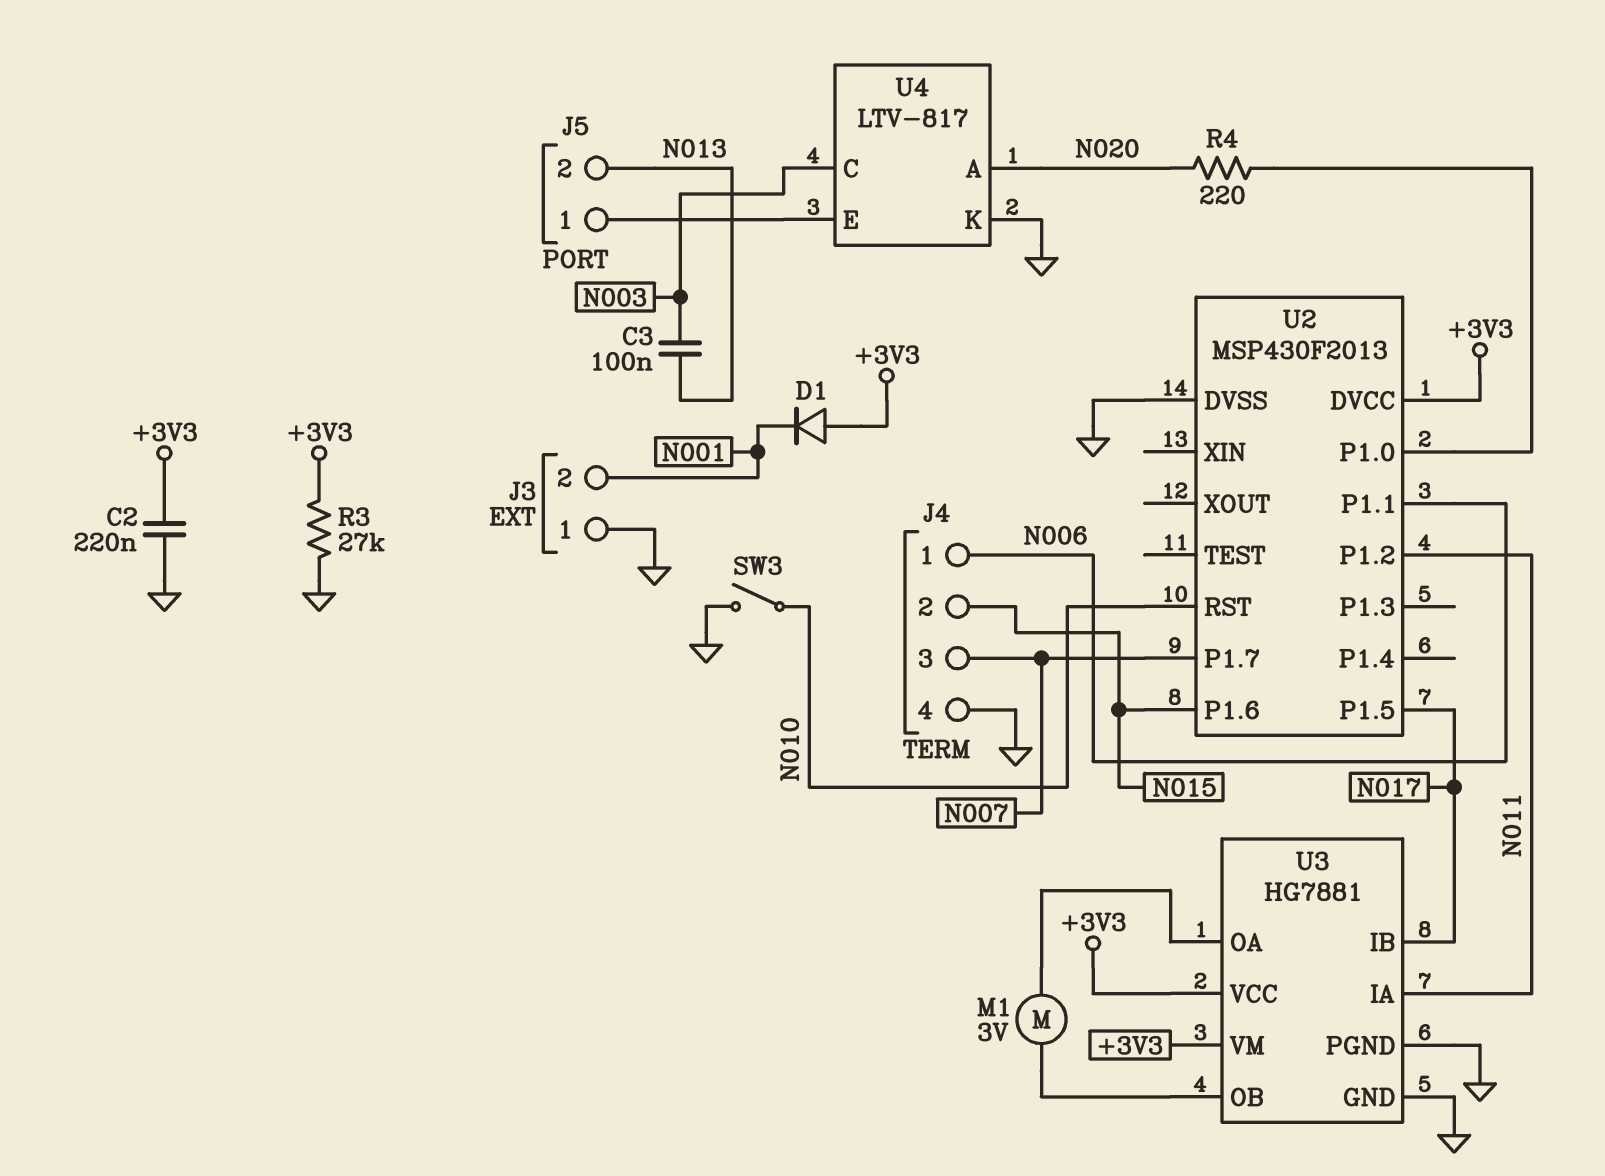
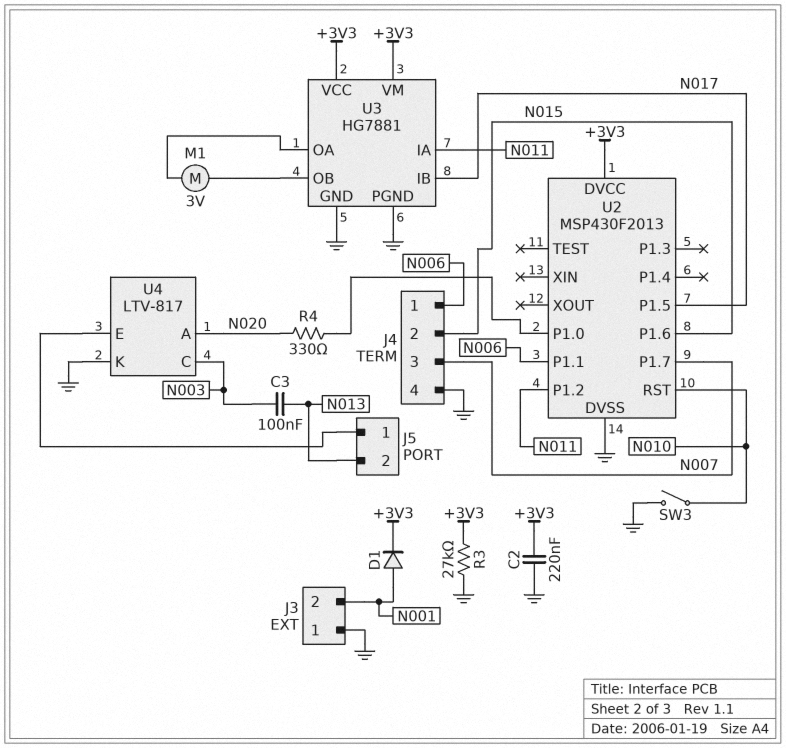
D1: diode (A +3V3, K N001) -> diode (A N001, K +3V3)
R4: 220 (N020, U2/P1.0) -> 330 (N020, U2/P1.0)

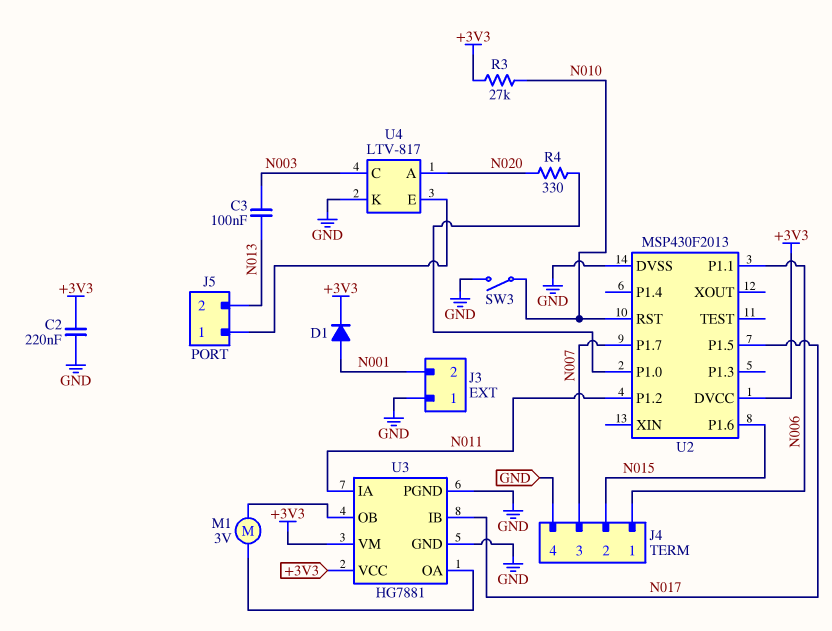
R3: 27k (+3V3, GND) -> 27k (+3V3, N010)

